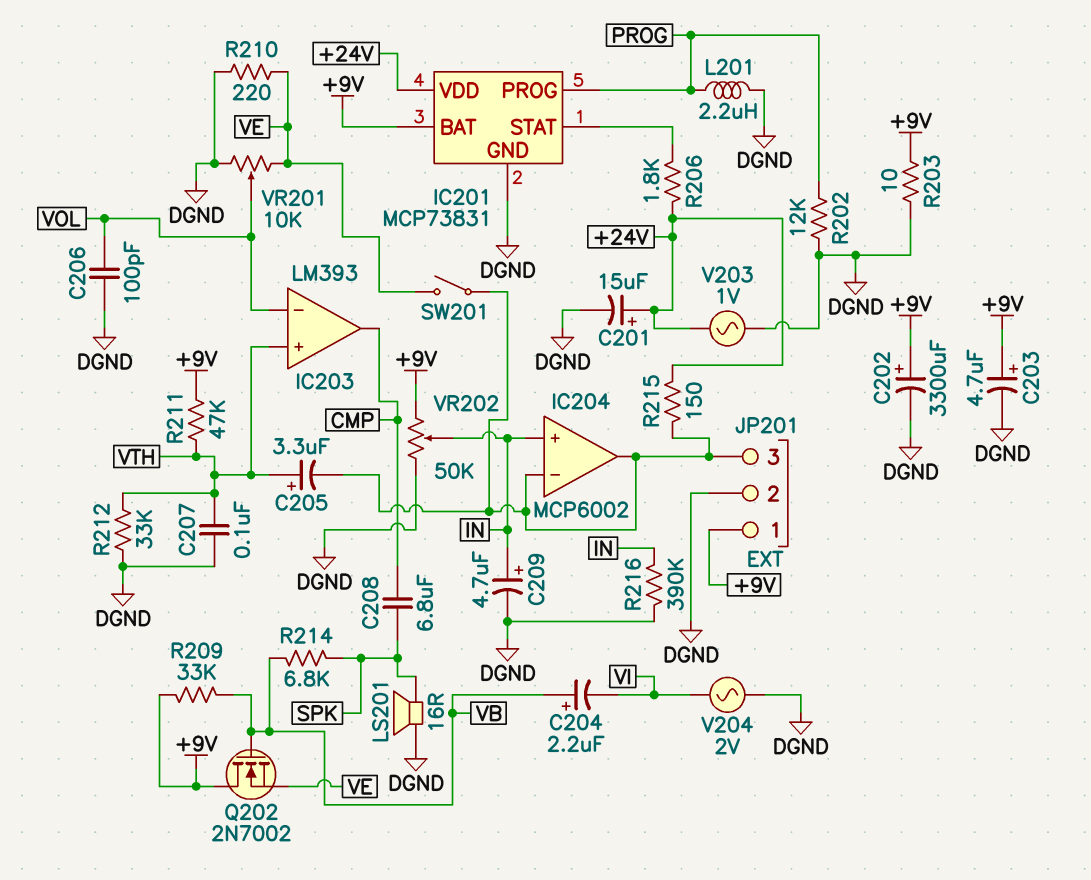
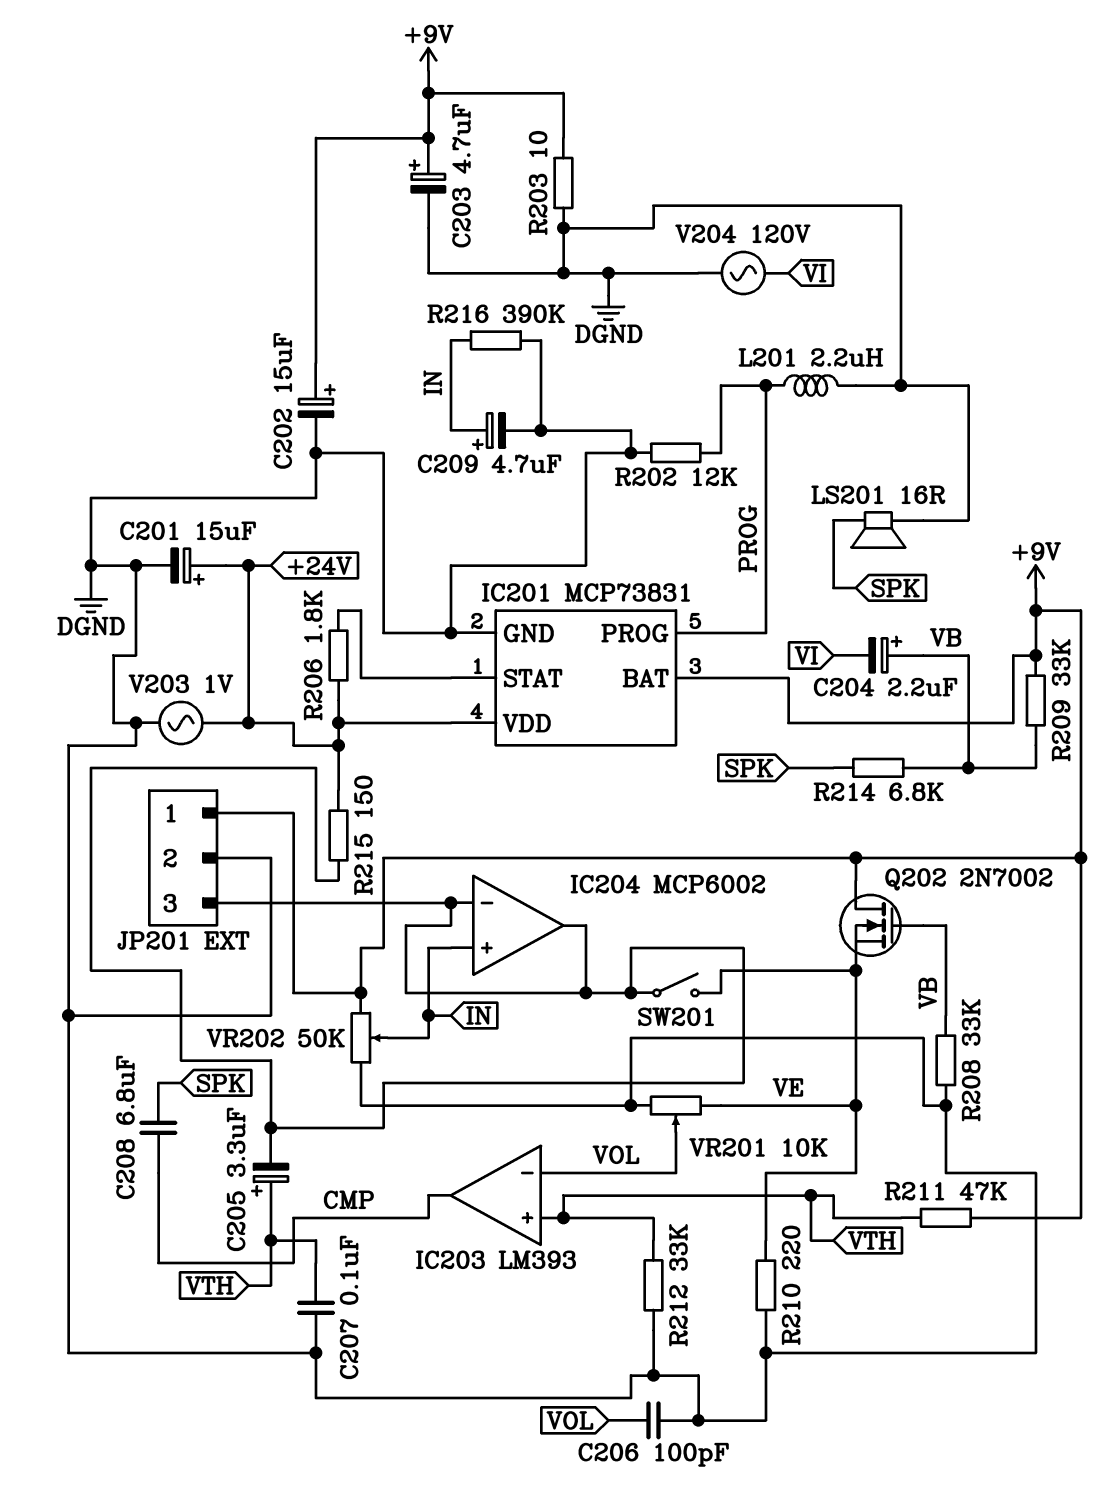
C202: 3300uF (plus +9V, minus DGND) -> 15uF (plus +9V, minus DGND)
R208: none -> 33k (DGND, VB)
V204: AC 2V (DGND, VI) -> AC 120V (DGND, VI)

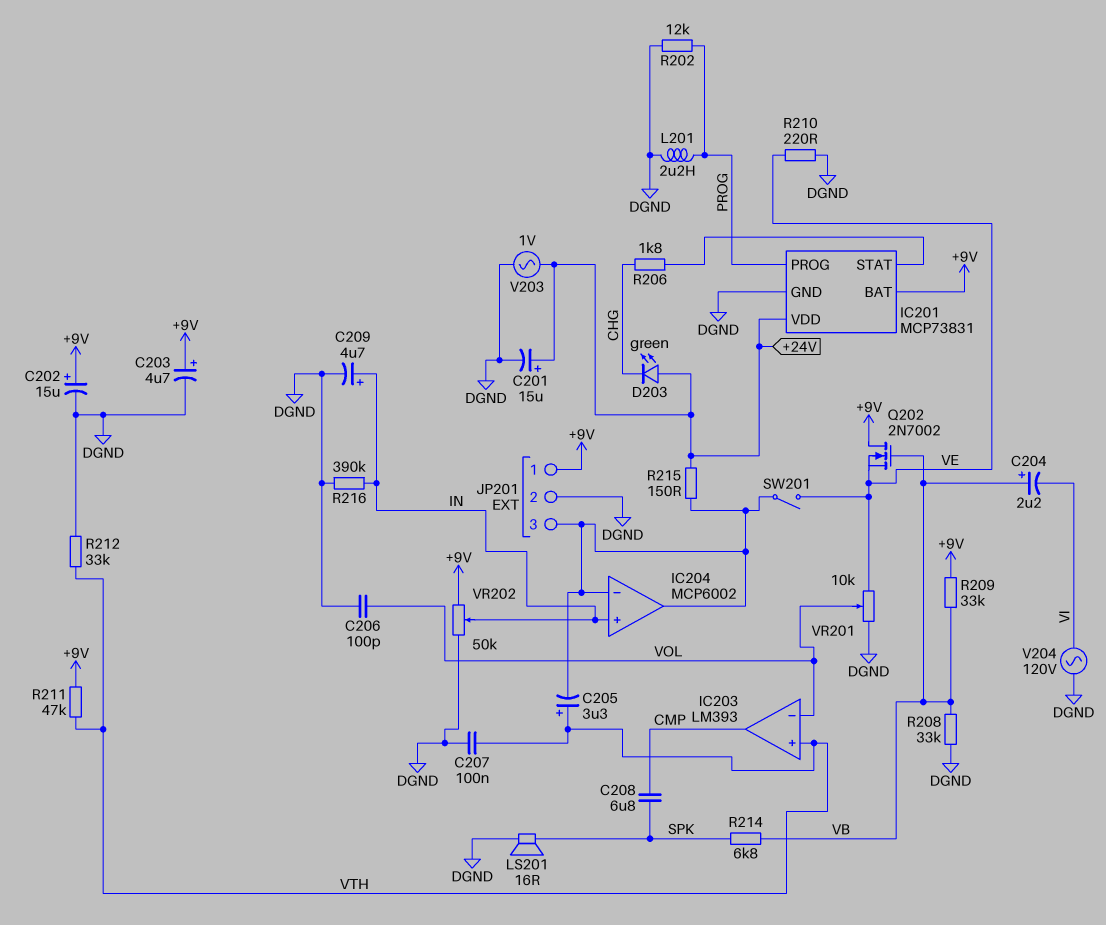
D203: none -> LED green (A +24V, K CHG)
R203: 10 (+9V, DGND) -> none
R206: 1.8k (+24V, IC201/STAT) -> 1.8k (CHG, IC201/STAT)

